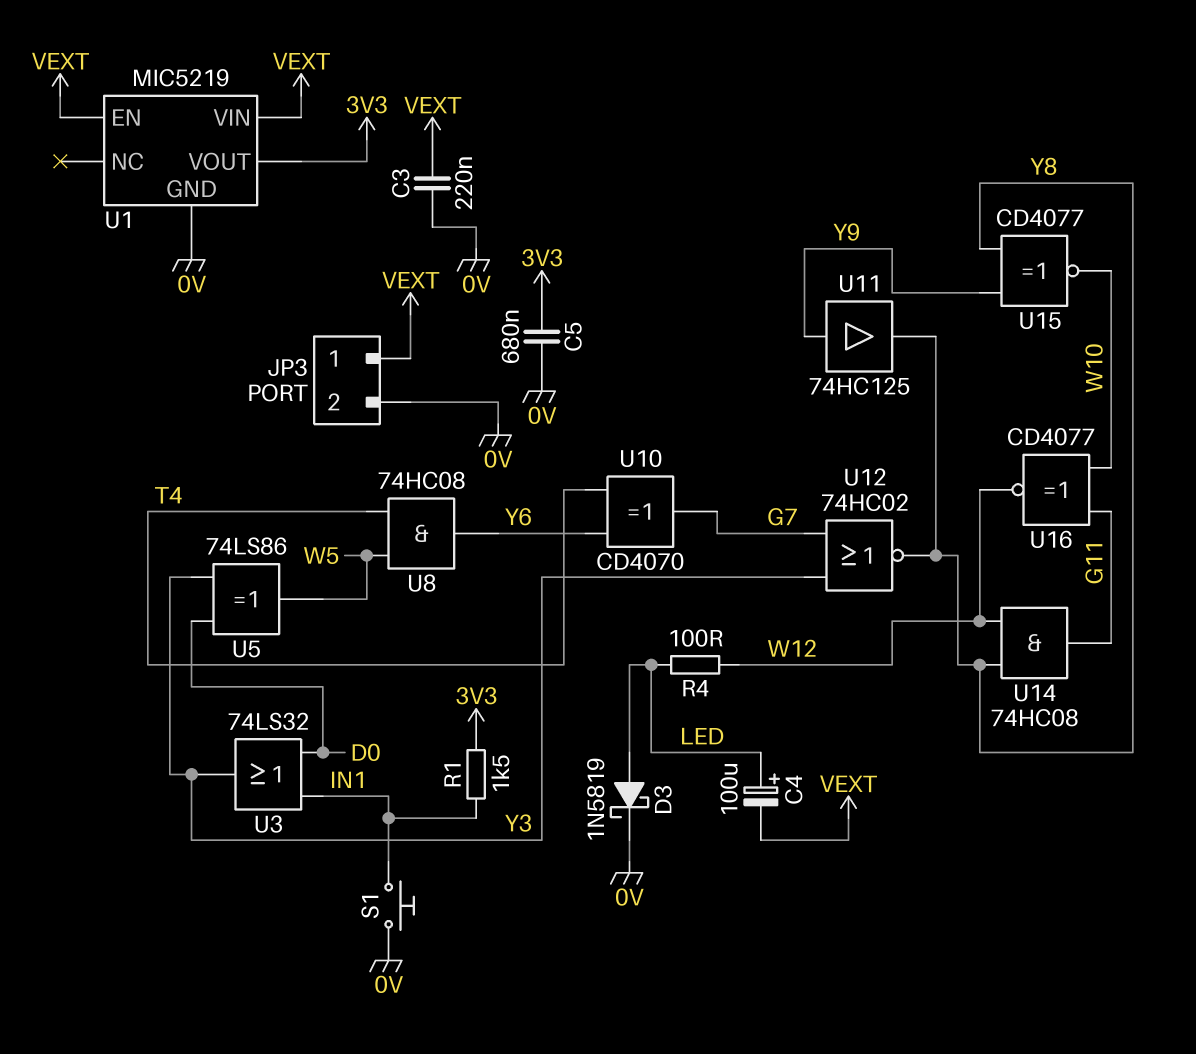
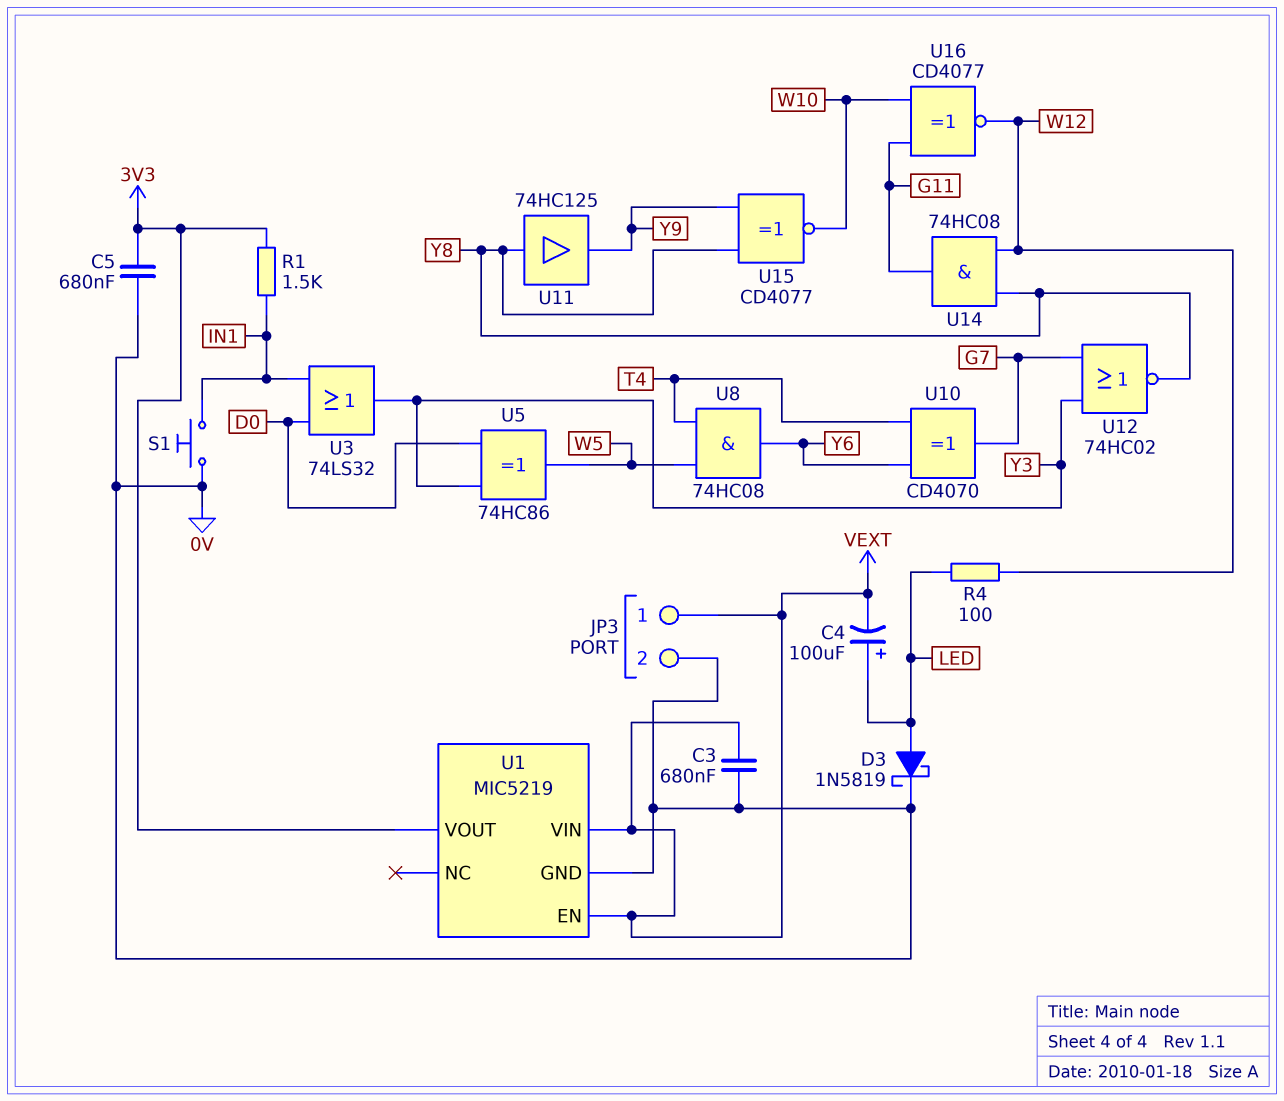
C3: 220nF (0V, VEXT) -> 680nF (0V, VEXT)
U5: XOR 74LS86 (in D0, in Y3, out W5) -> XOR 74HC86 (in D0, in Y3, out W5)
U11: buffer 74HC125 (in Y9, out Y8) -> buffer 74HC125 (in Y8, out Y9)

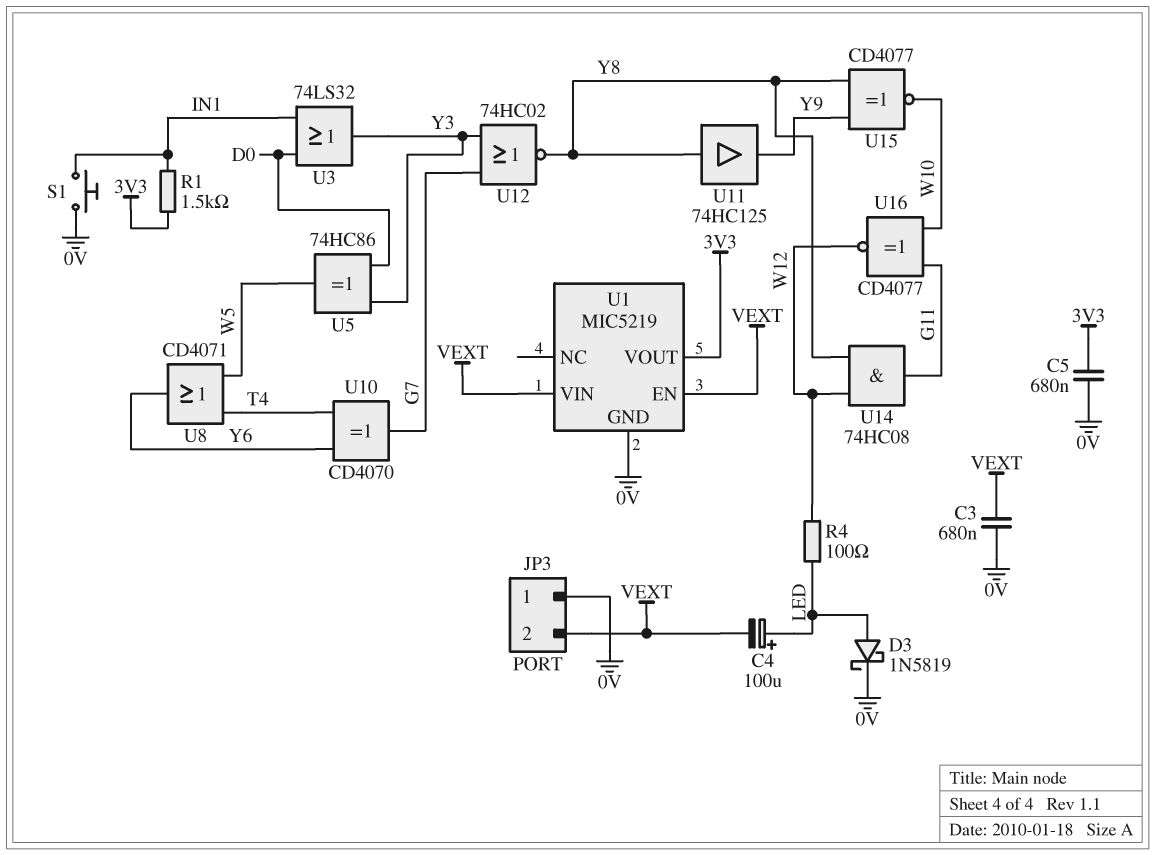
JP3 pin 1: VEXT -> 0V
JP3 pin 2: 0V -> VEXT
U8: AND 74HC08 (in T4, in W5, out Y6) -> OR CD4071 (in T4, in W5, out Y6)

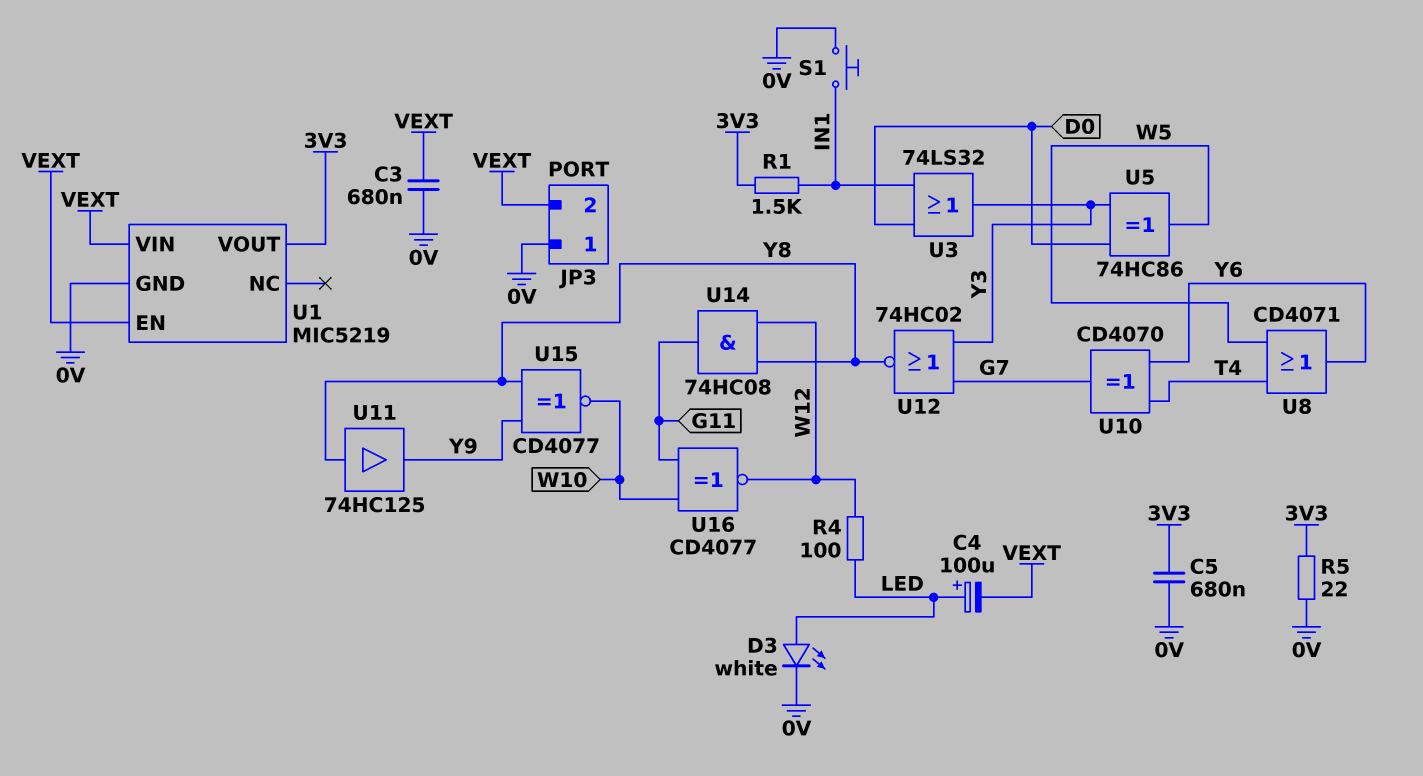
D3: schottky 1N5819 (A LED, K 0V) -> LED white (A LED, K 0V)
R5: none -> 22 (0V, 3V3)

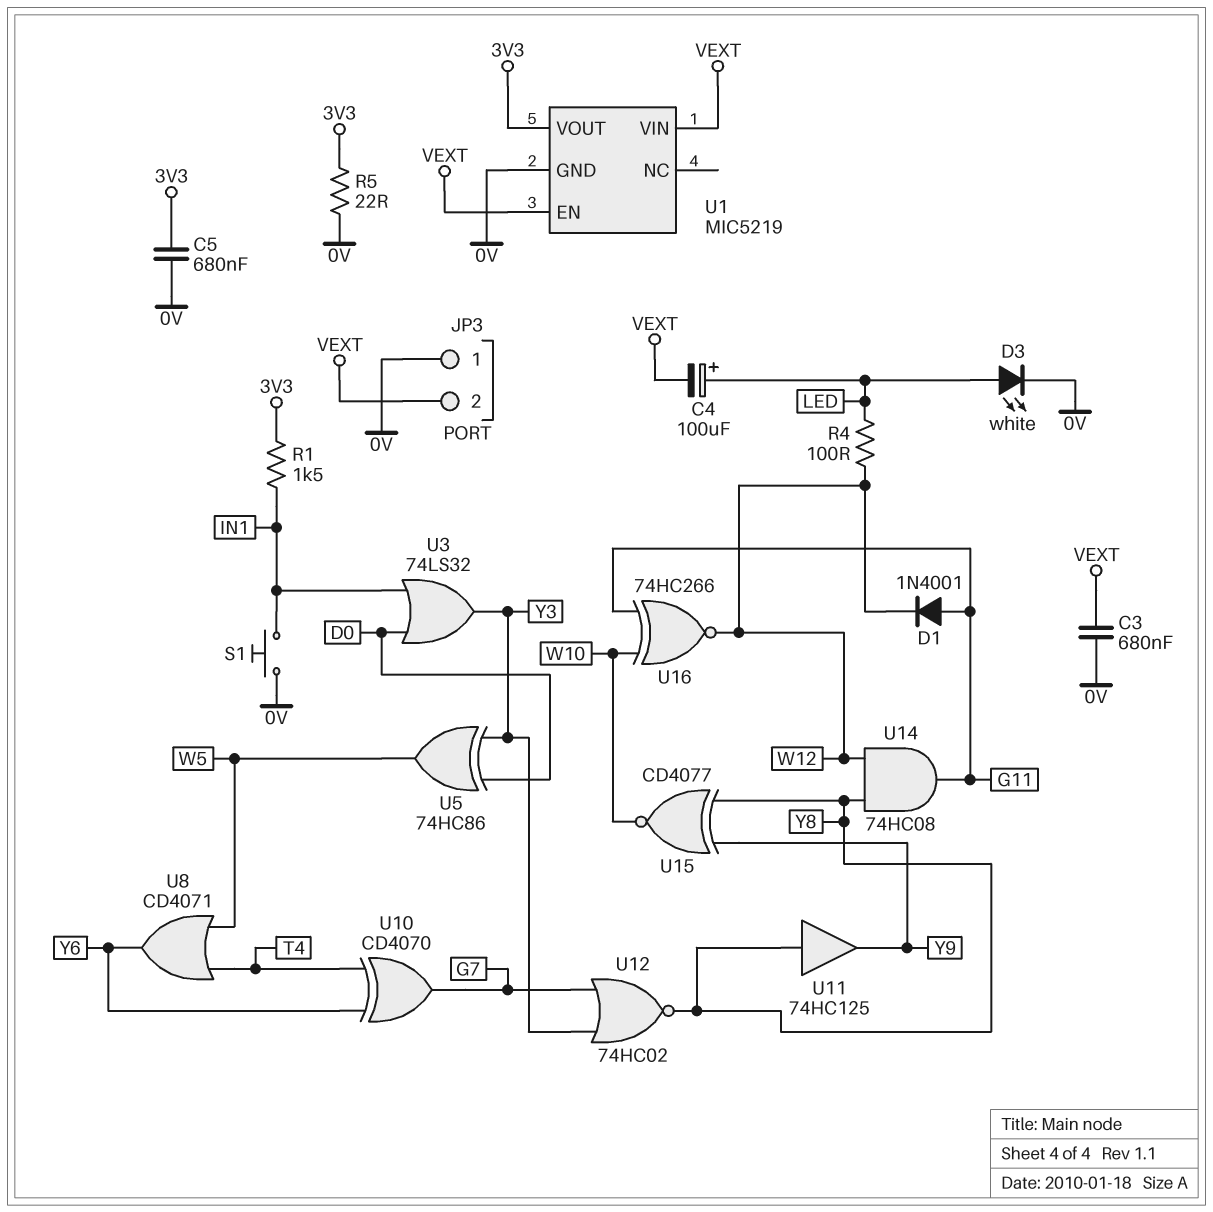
D1: none -> diode 1N4001 (A G11, K W12)
U16: XNOR CD4077 (in G11, in W10, out W12) -> XNOR 74HC266 (in G11, in W10, out W12)

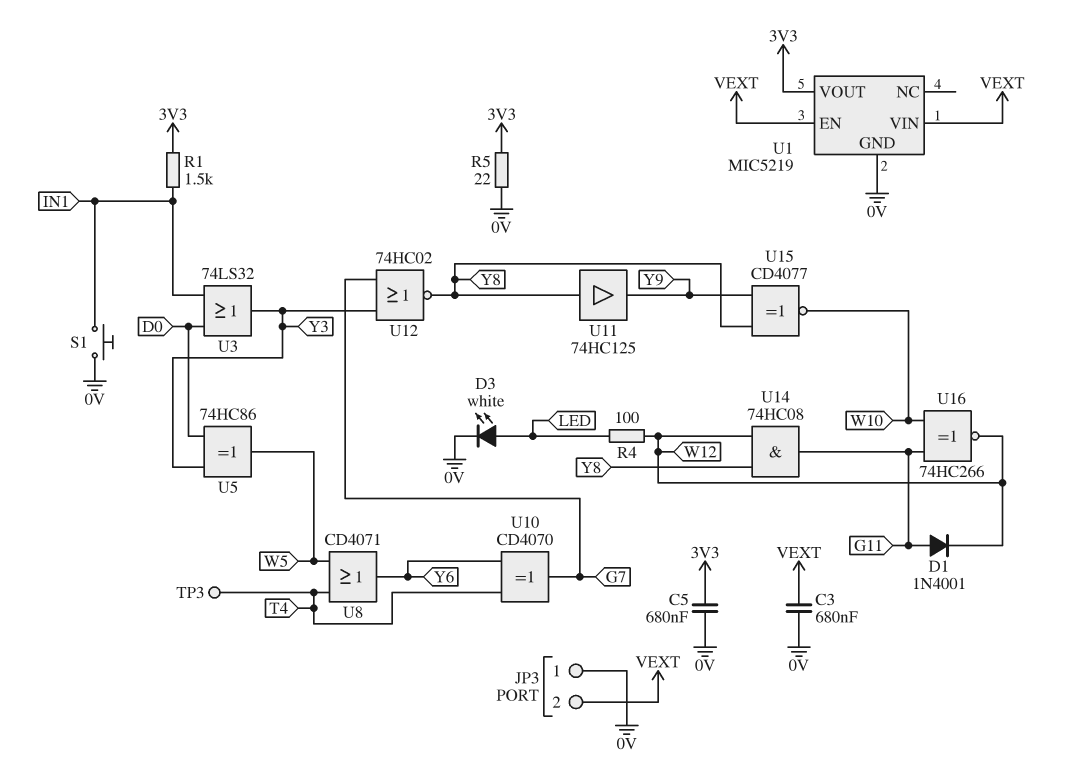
C4: 100uF (plus LED, minus VEXT) -> none
TP3: none -> test point (T4)

